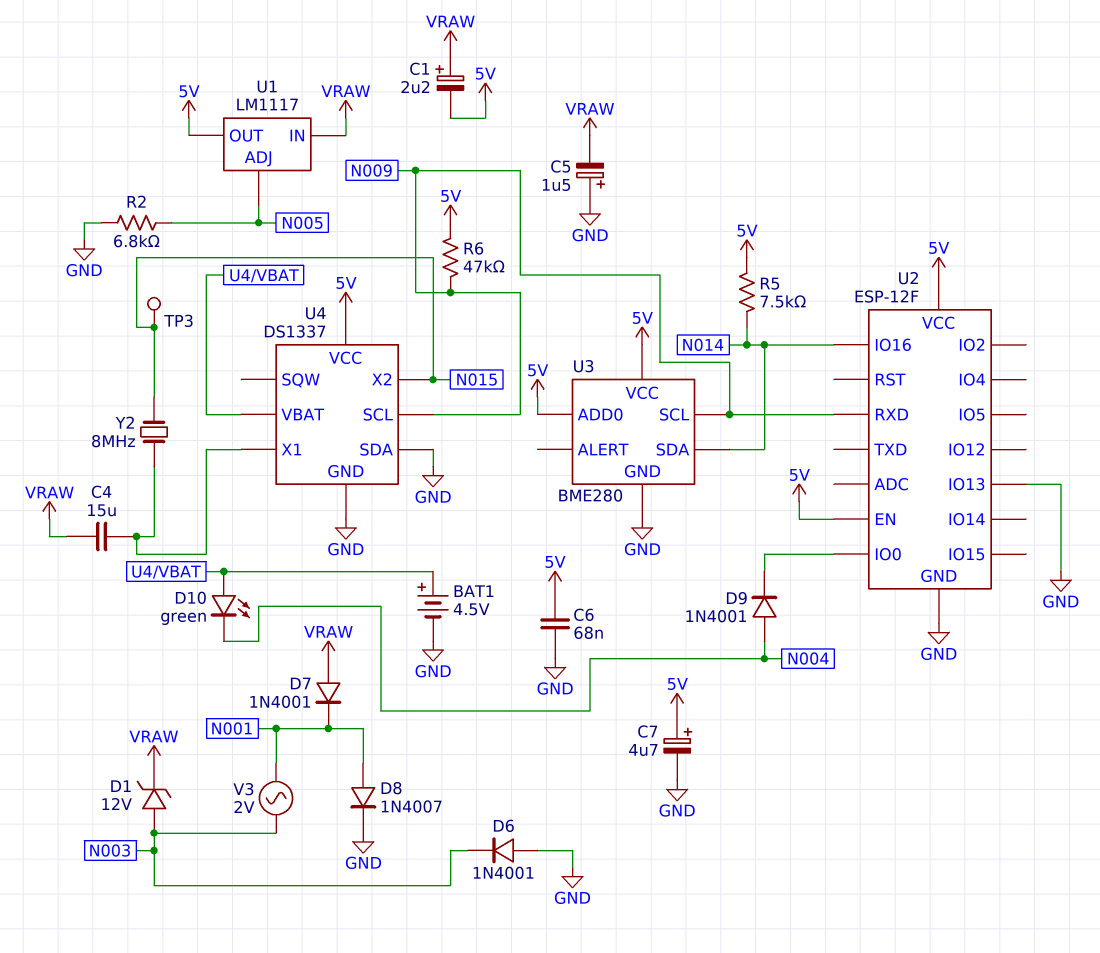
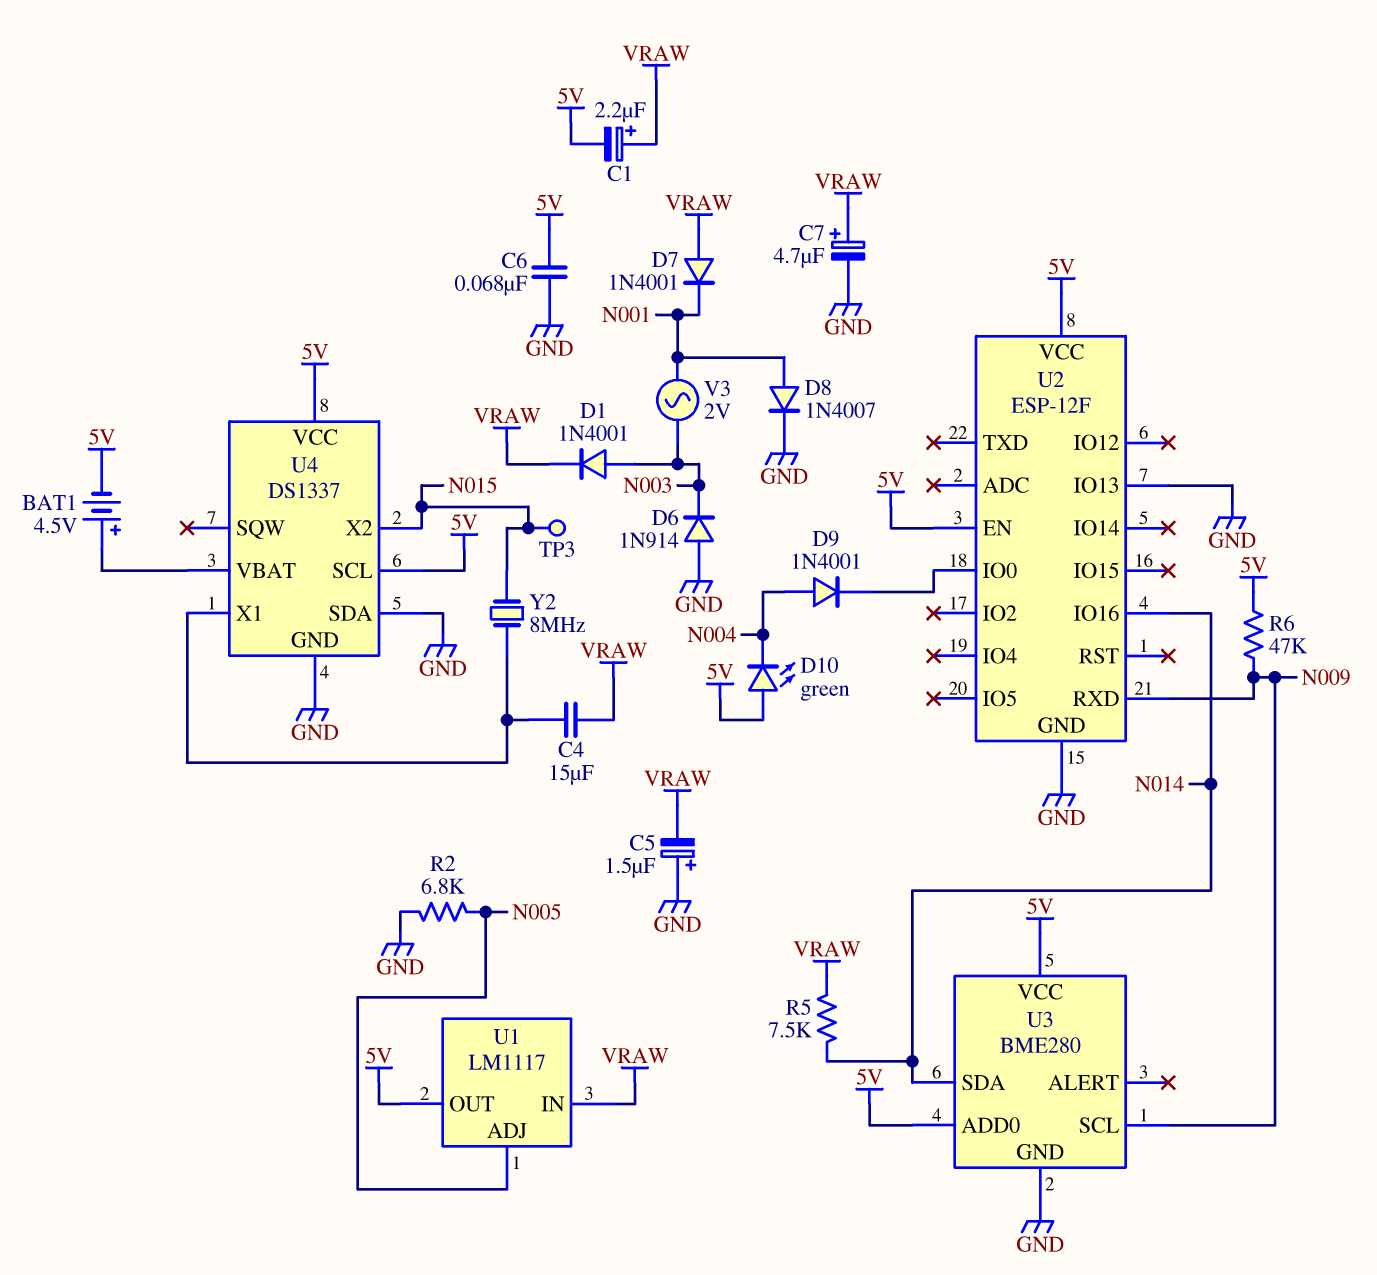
BAT1: 4.5V (plus U4/VBAT, minus GND) -> 4.5V (plus U4/VBAT, minus 5V)
C7: 4.7uF (plus 5V, minus GND) -> 4.7uF (plus VRAW, minus GND)
D1: zener 12V (A N003, K VRAW) -> diode 1N4001 (A N003, K VRAW)
D6: diode 1N4001 (A GND, K N003) -> diode 1N914 (A GND, K N003)
D10: LED green (A U4/VBAT, K N004) -> LED green (A 5V, K N004)
R5: 7.5k (5V, N014) -> 7.5k (N014, VRAW)
U4 pin SCL: N009 -> 5V

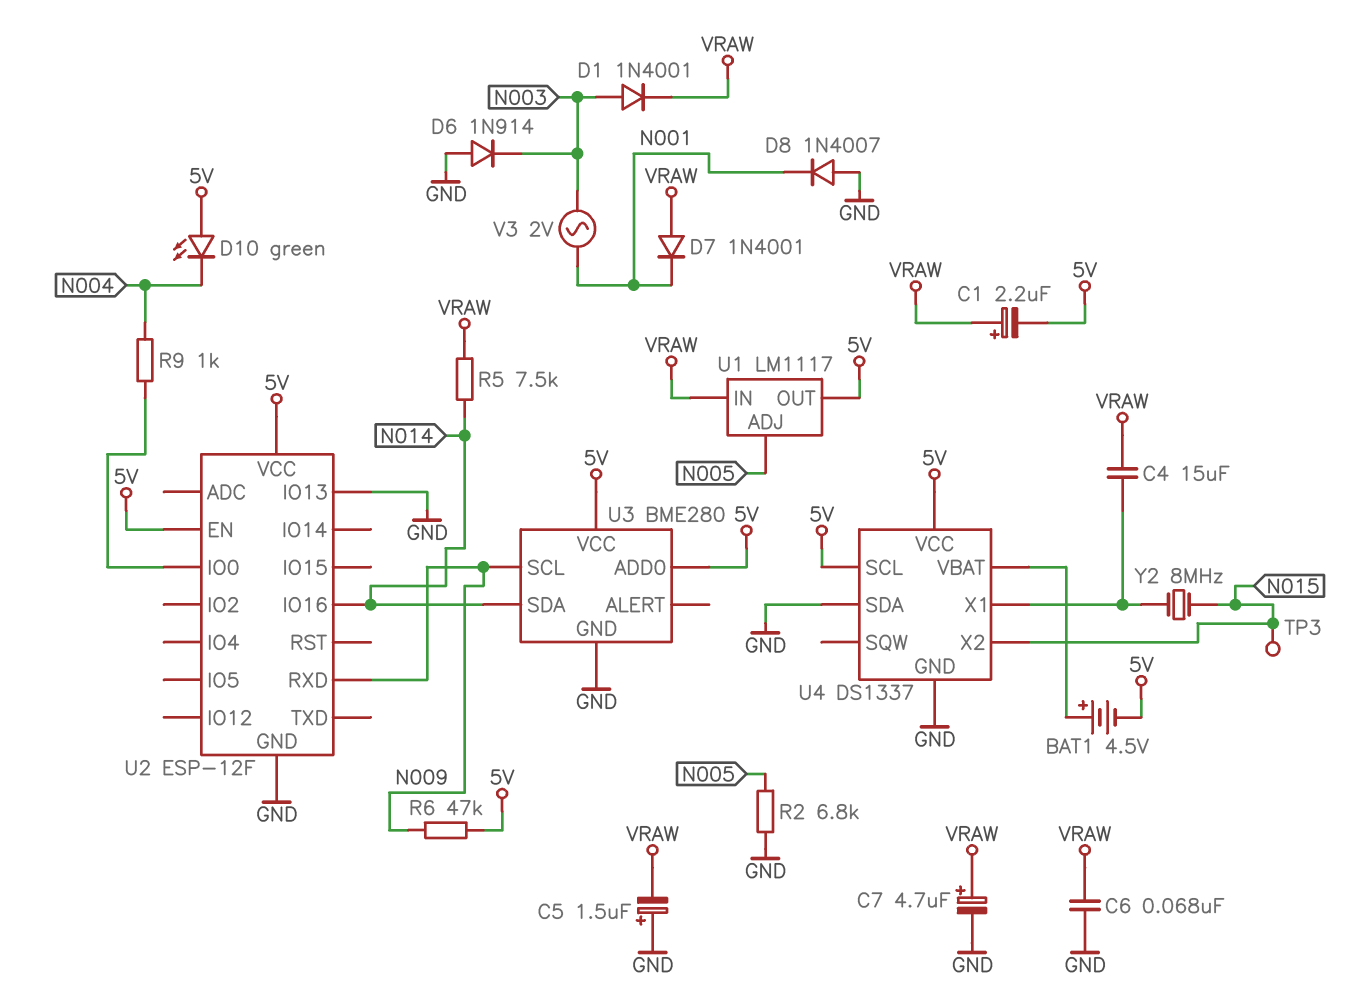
C6: 68nF (5V, GND) -> 68nF (GND, VRAW)
D8: diode 1N4007 (A N001, K GND) -> diode 1N4007 (A GND, K N001)
D9: diode 1N4001 (A N004, K U2/IO0) -> none
R9: none -> 1k (N004, U2/IO0)

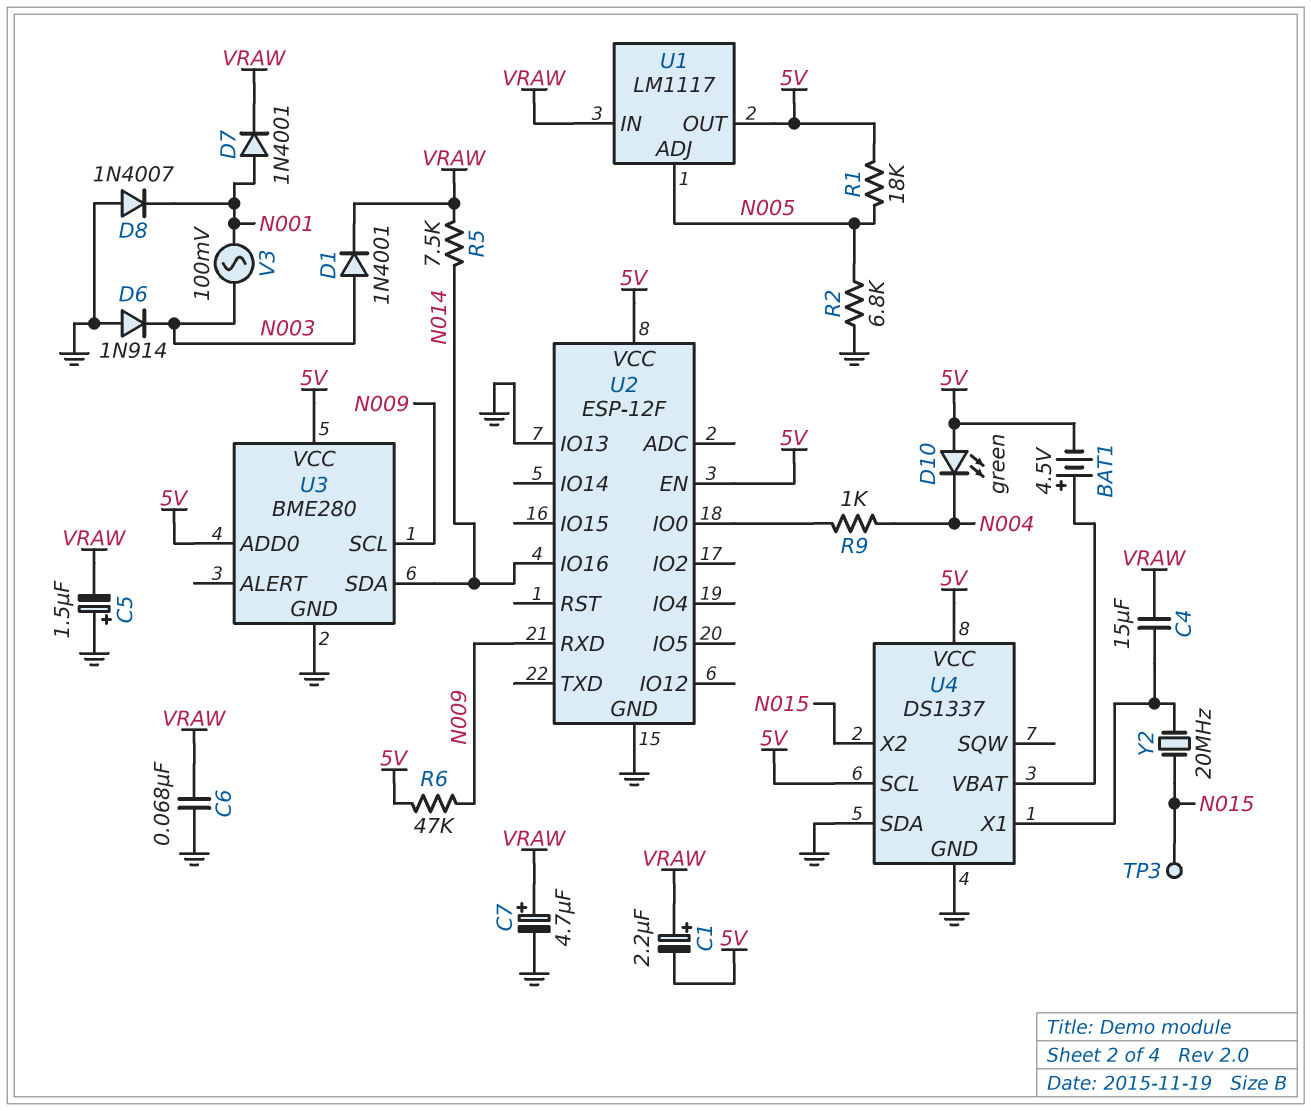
D7: diode 1N4001 (A VRAW, K N001) -> diode 1N4001 (A N001, K VRAW)
R1: none -> 18k (5V, N005)
V3: AC 2V (N001, N003) -> AC 100mV (N001, N003)
Y2: 8MHz (N015, U4/X1) -> 20MHz (N015, U4/X1)

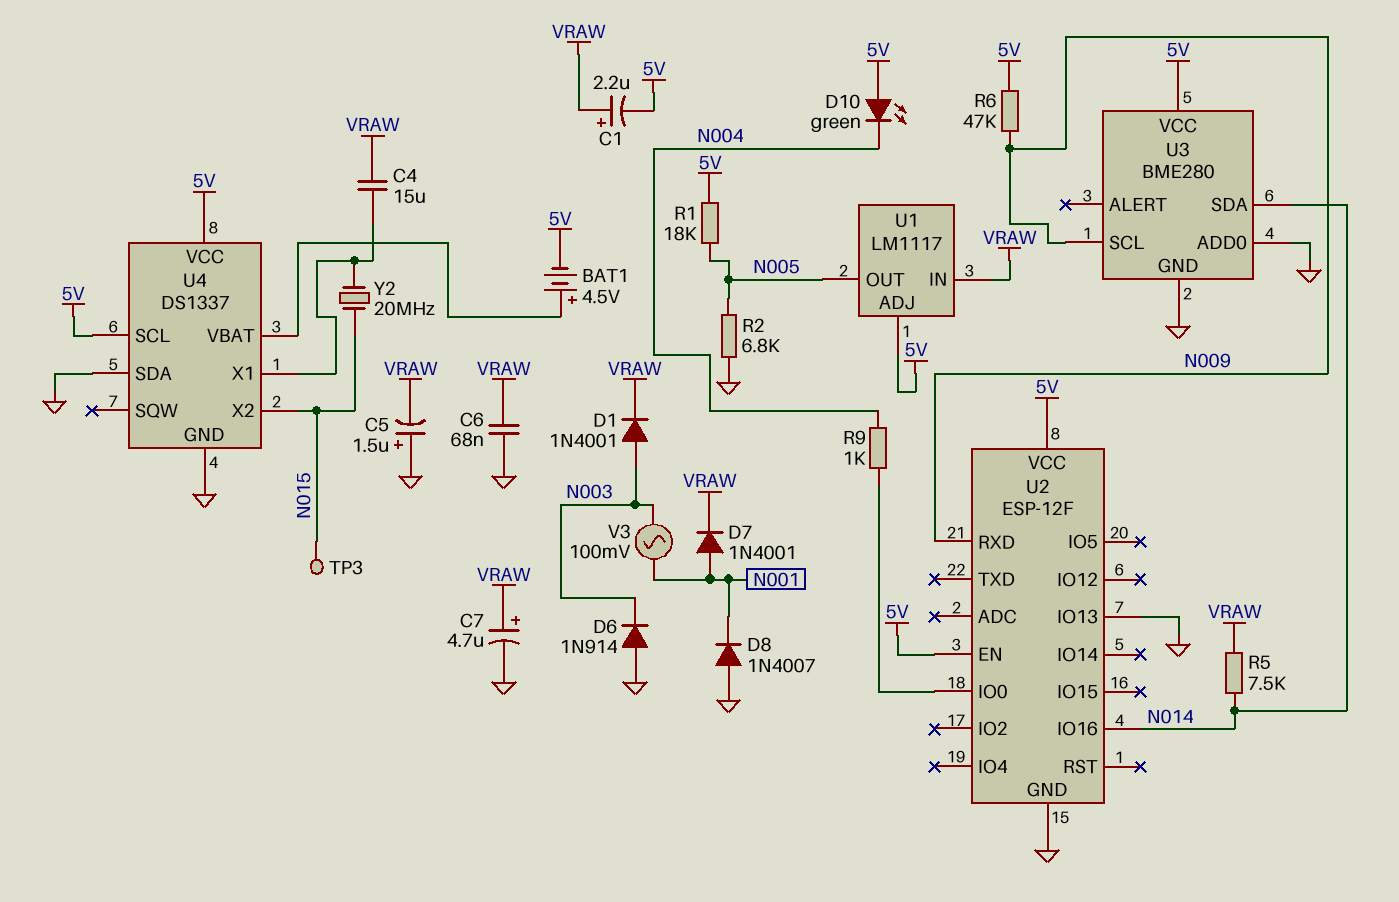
U1 pin ADJ: N005 -> 5V
U1 pin OUT: 5V -> N005
U3 pin ADD0: 5V -> GND

